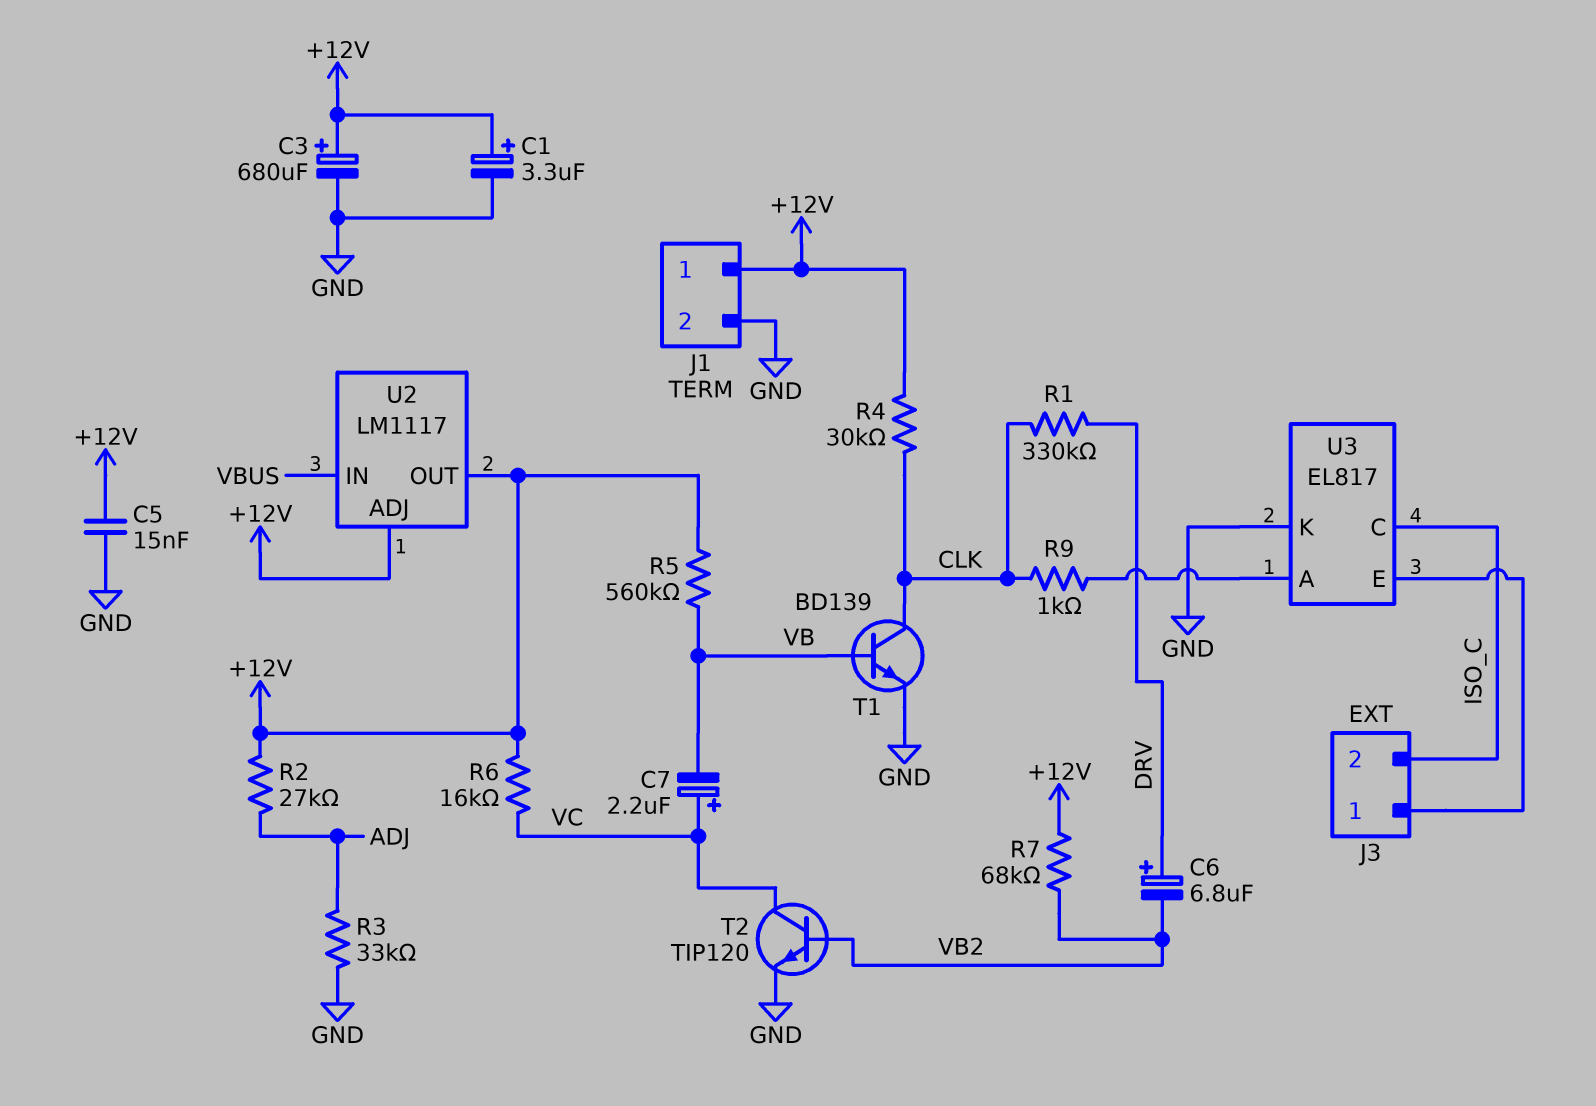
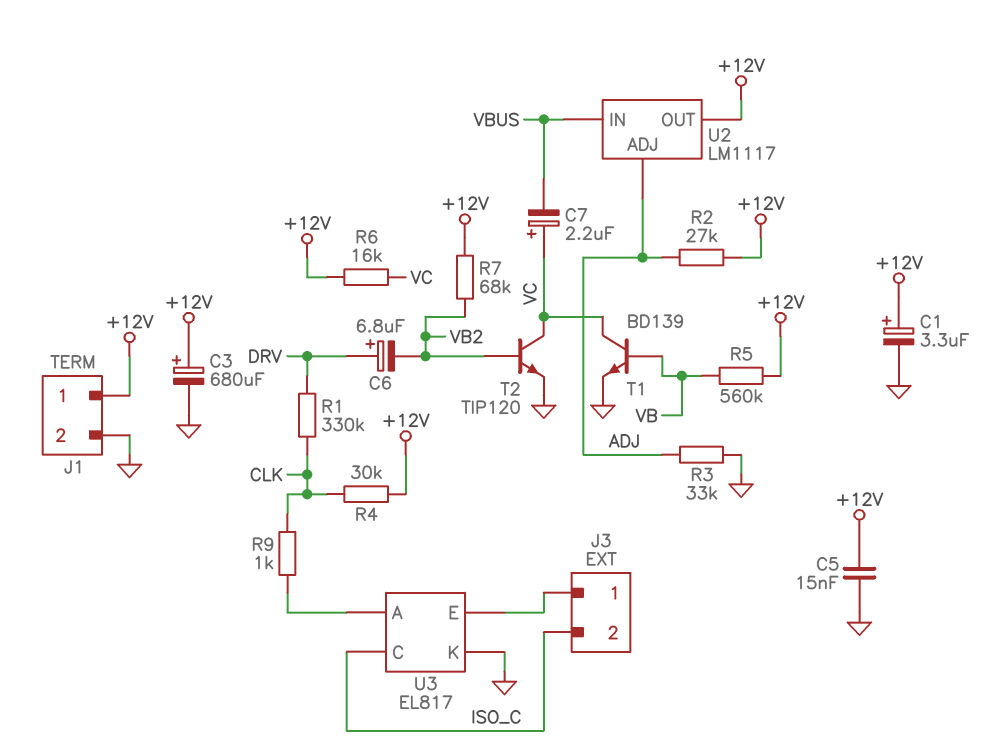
C7: 2.2uF (plus VC, minus VB) -> 2.2uF (plus VC, minus VBUS)
T1: NPN BD139 (B VB, C CLK, E GND) -> NPN BD139 (B VB, C VC, E GND)
U2 pin ADJ: +12V -> ADJ

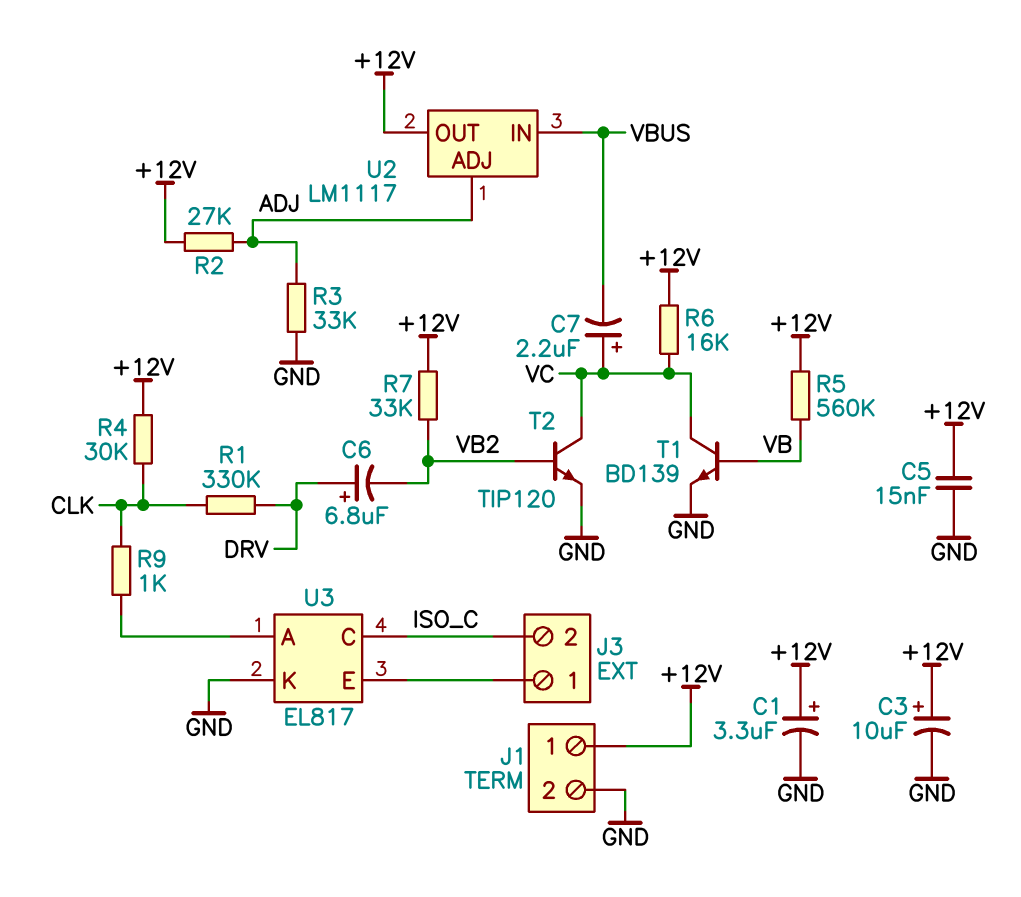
C3: 680uF (plus +12V, minus GND) -> 10uF (plus +12V, minus GND)
R7: 68k (+12V, VB2) -> 33k (+12V, VB2)

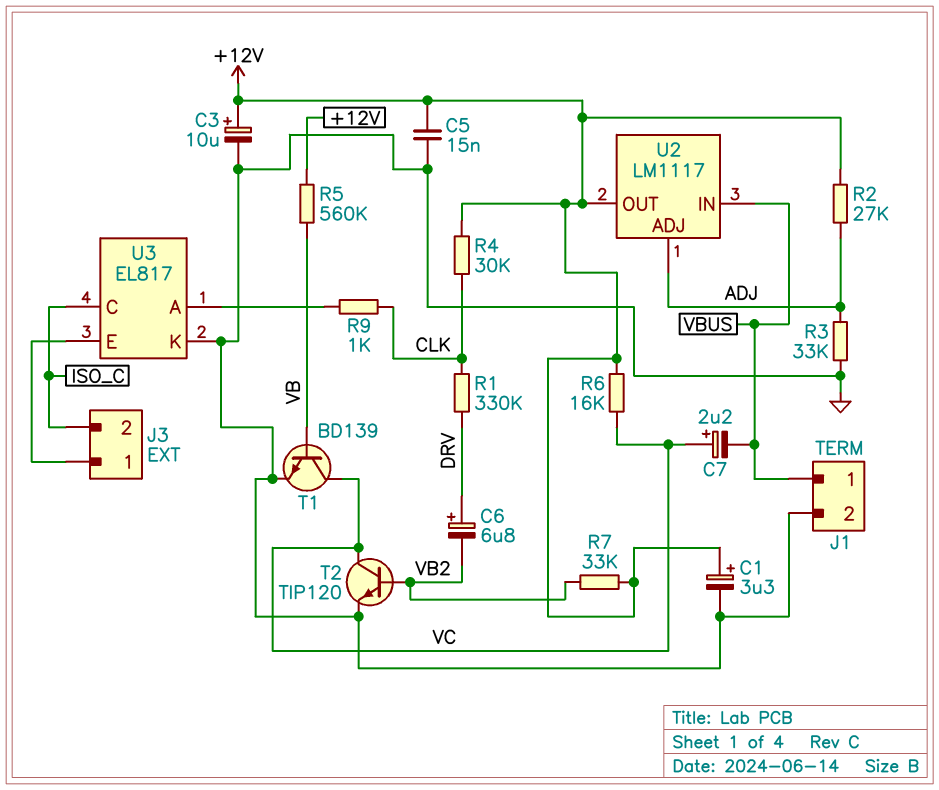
J1 pin 1: +12V -> VBUS

